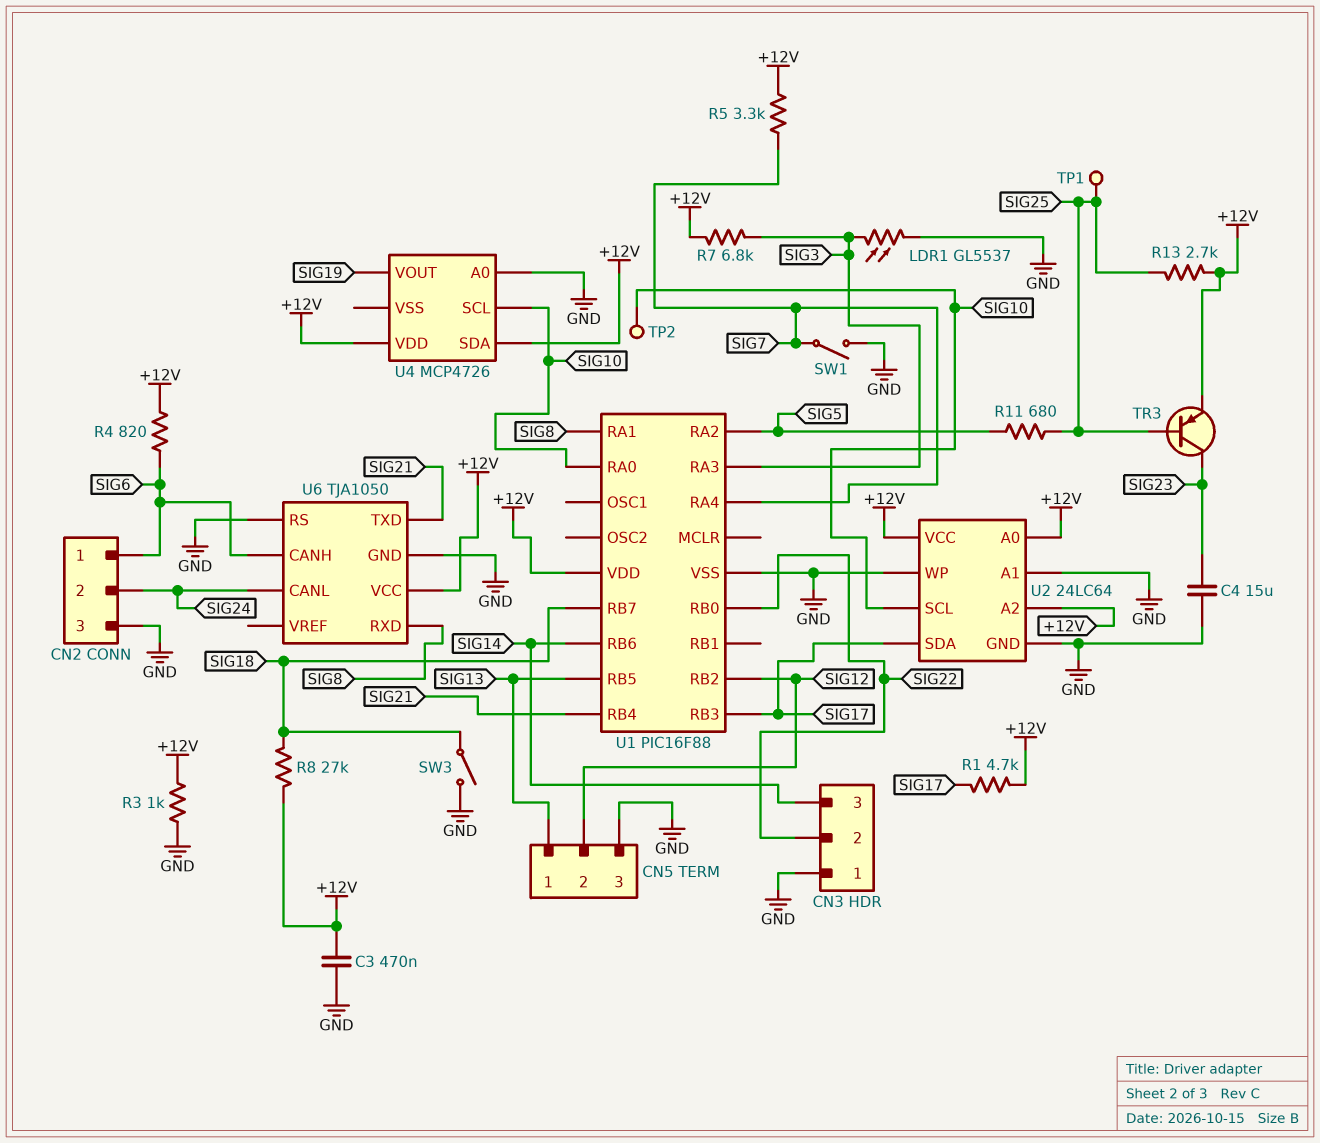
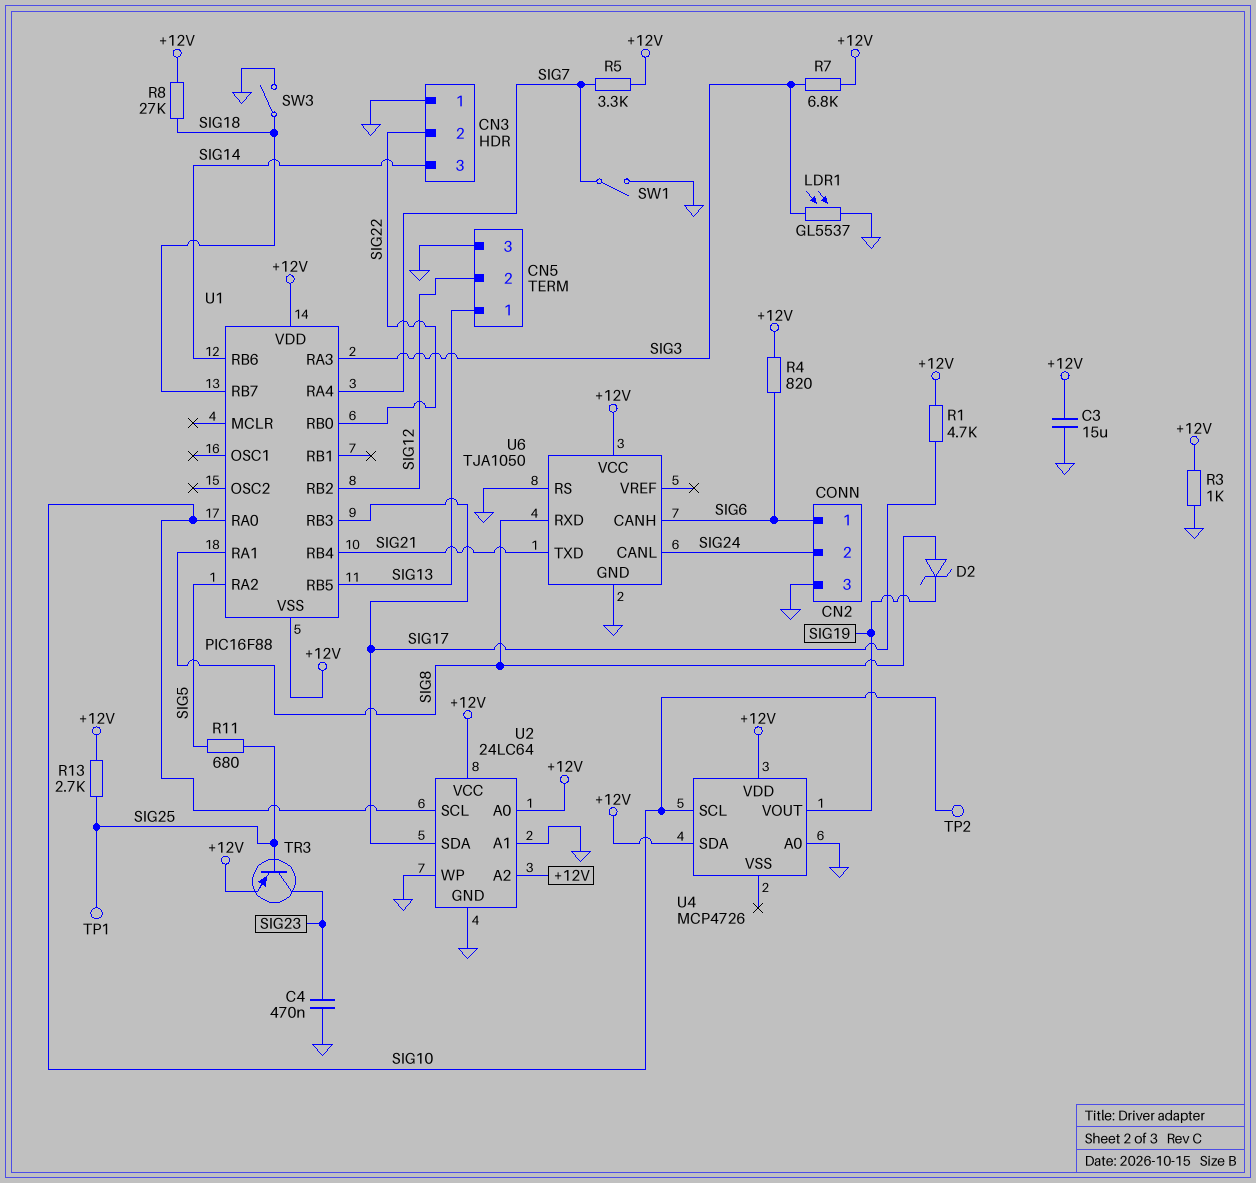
C3: 470nF (+12V, GND) -> 15uF (+12V, GND)
C4: 15uF (GND, SIG23) -> 470nF (GND, SIG23)
D2: none -> zener (A SIG8, K SIG19)
U1 pin VSS: GND -> +12V

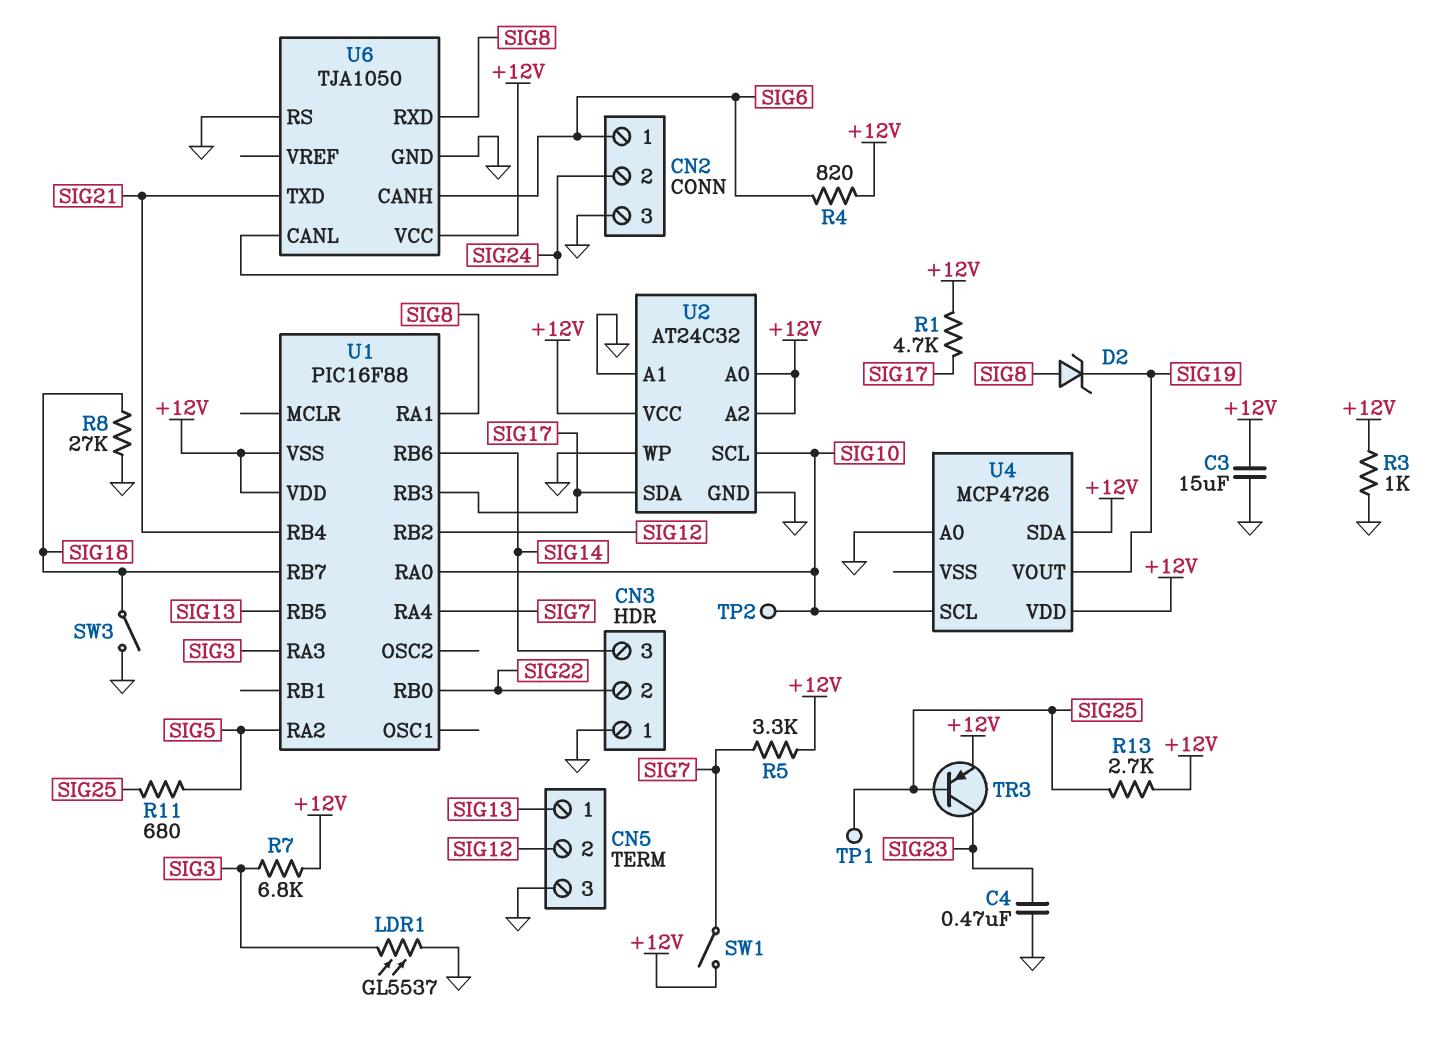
R8: 27k (+12V, SIG18) -> 27k (GND, SIG18)
SW1: switch (GND, SIG7) -> switch (+12V, SIG7)
U2: 24LC64 -> AT24C32

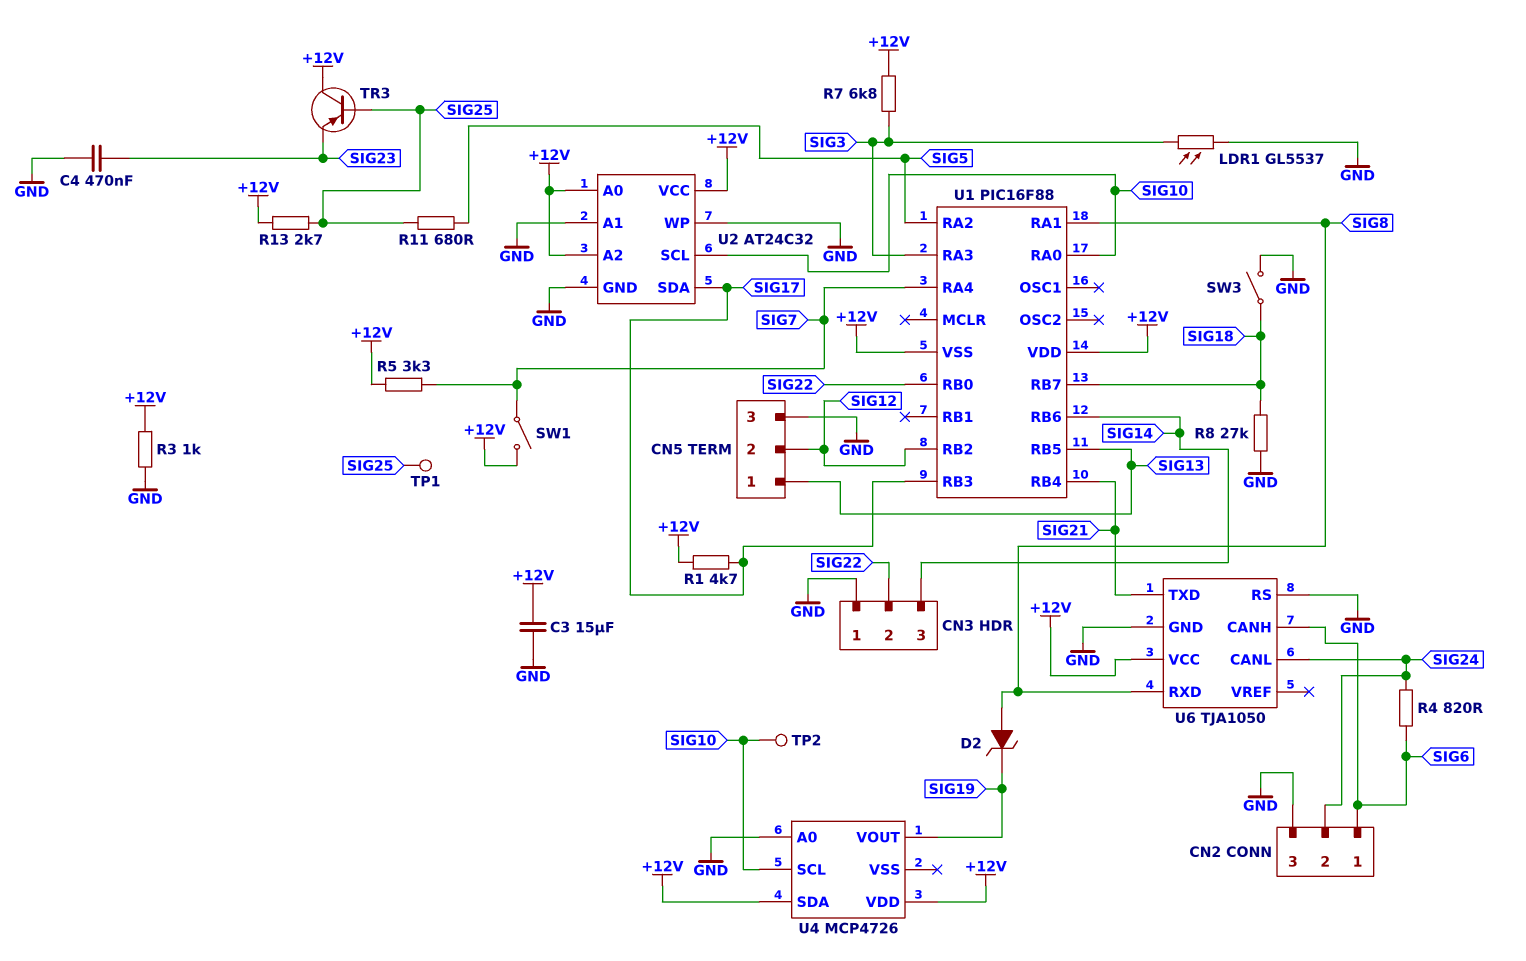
R4: 820 (+12V, SIG6) -> 820 (SIG6, SIG24)
TR3: PNP (B SIG25, C SIG23, E +12V) -> PNP (B SIG25, C +12V, E SIG23)

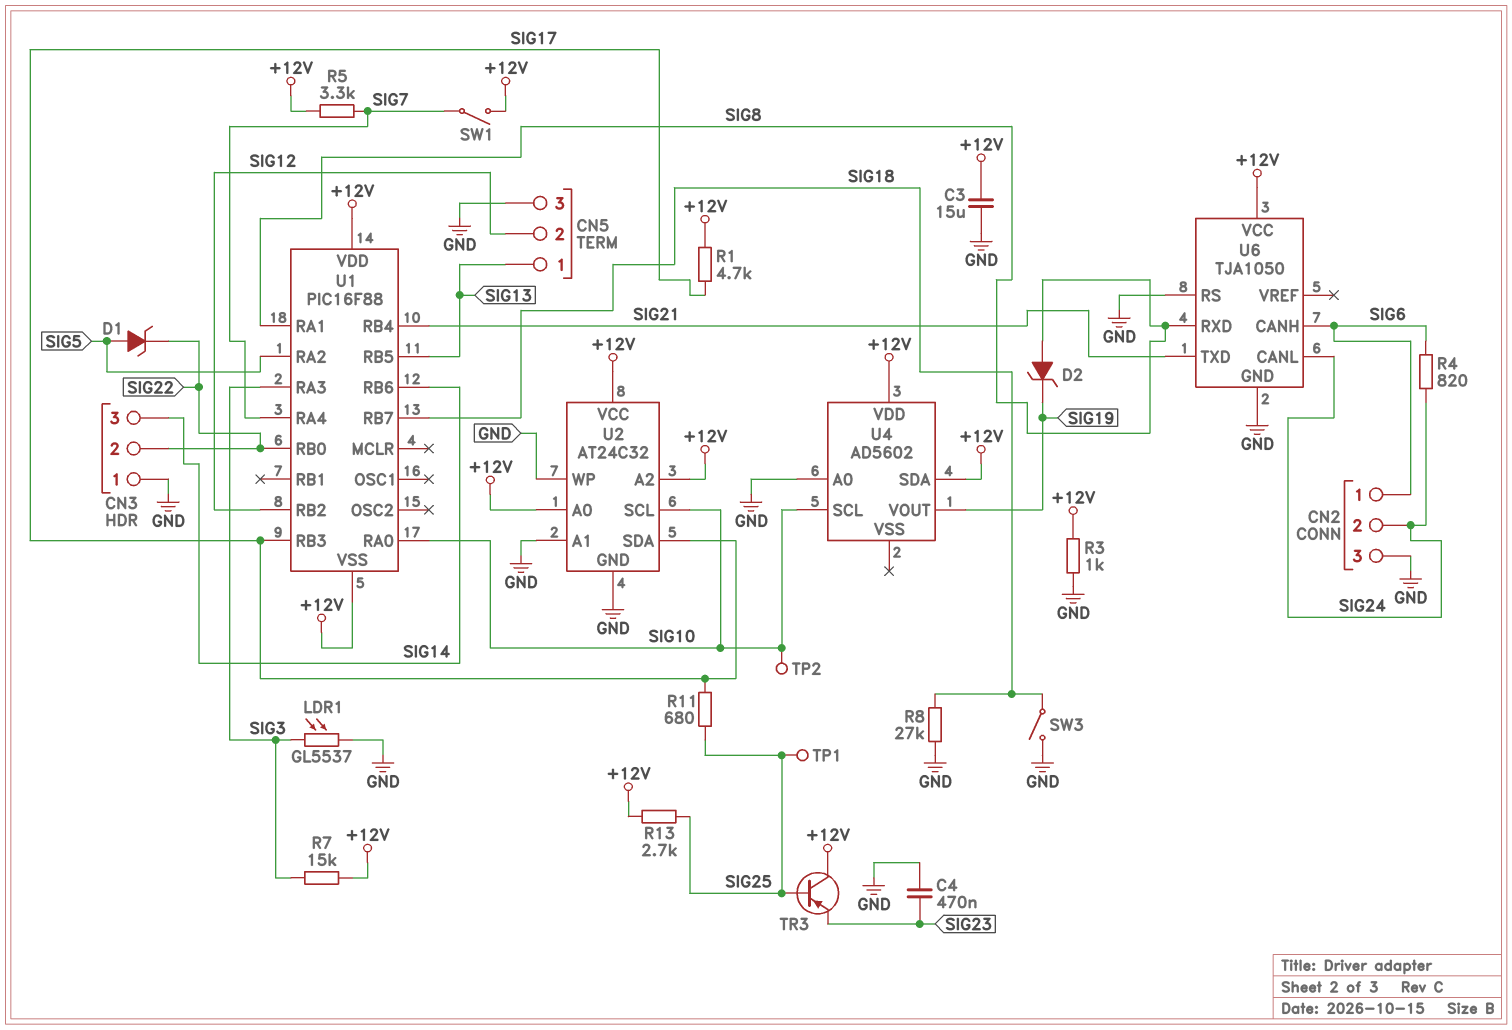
D1: none -> zener (A SIG5, K SIG22)
R7: 6.8k (+12V, SIG3) -> 15k (+12V, SIG3)
R11: 680 (SIG5, SIG25) -> 680 (SIG17, SIG25)
U4: MCP4726 -> AD5602

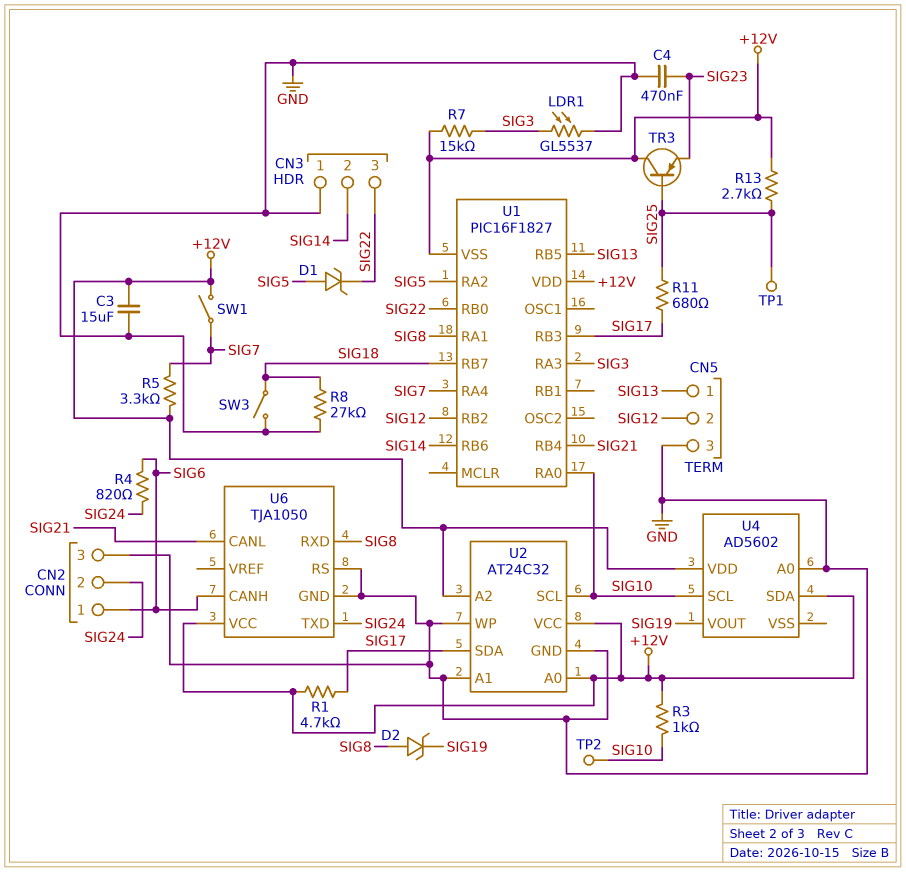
CN3 pin 2: SIG22 -> SIG14
CN3 pin 3: SIG14 -> SIG22
R3: 1k (+12V, GND) -> 1k (+12V, SIG10)
U1: PIC16F88 -> PIC16F1827
U6 pin CANL: SIG24 -> SIG21
U6 pin TXD: SIG21 -> SIG24

